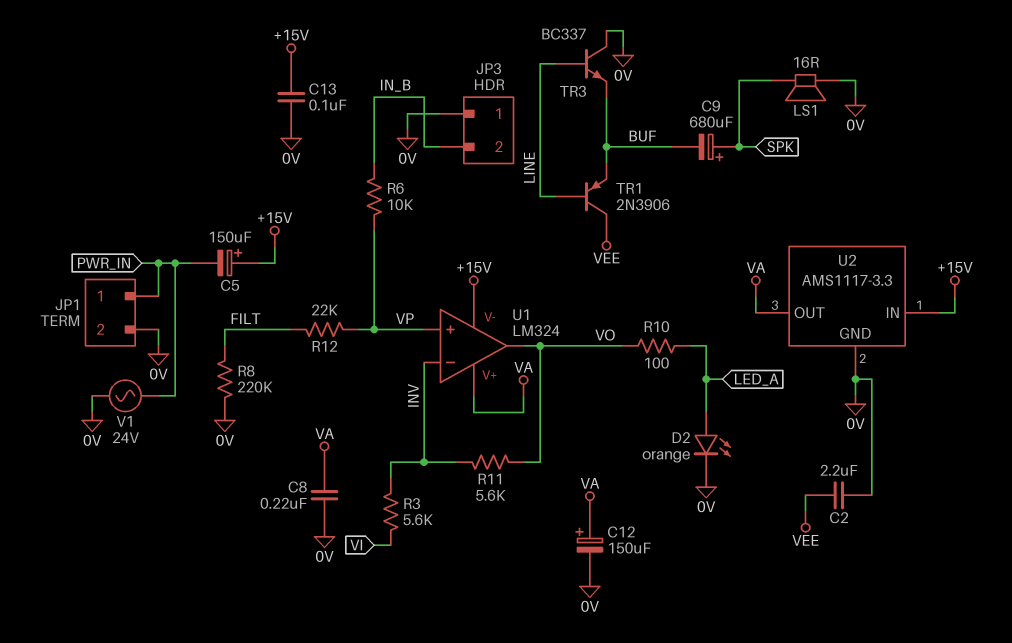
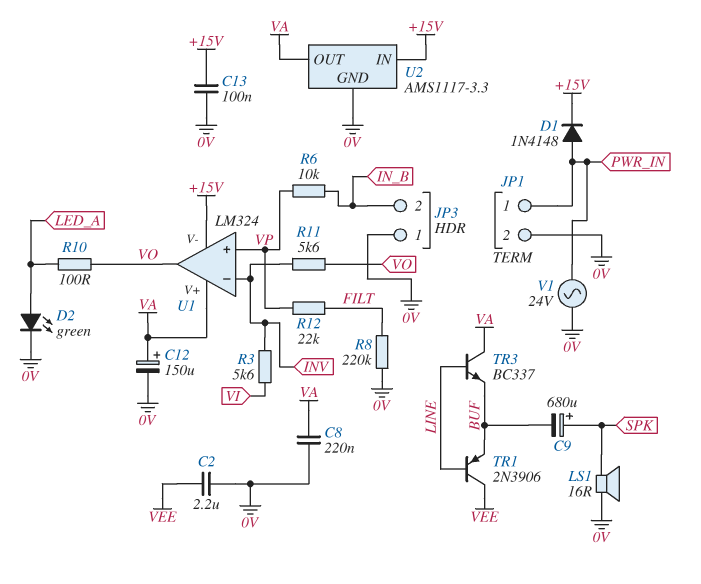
C5: 150uF (plus +15V, minus PWR_IN) -> none
D1: none -> diode 1N4148 (A PWR_IN, K +15V)
D2: LED orange (A LED_A, K 0V) -> LED green (A LED_A, K 0V)
TR3: NPN BC337 (B LINE, C 0V, E BUF) -> NPN BC337 (B LINE, C VA, E BUF)

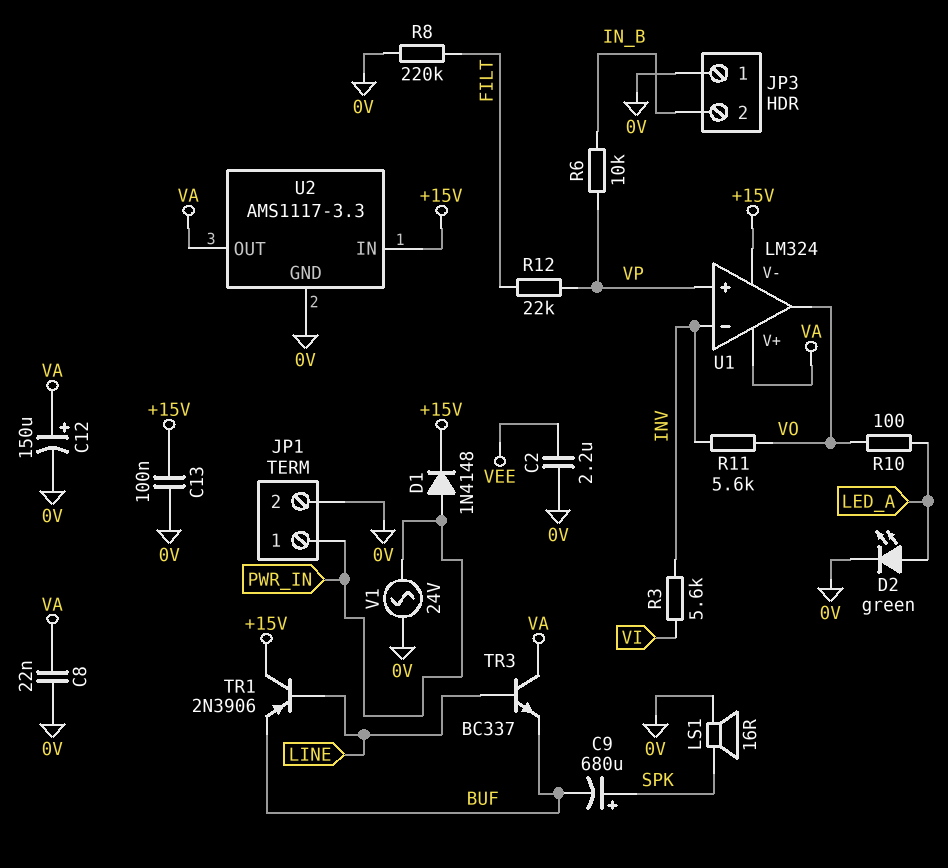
C8: 220nF (0V, VA) -> 22nF (0V, VA)
TR1: PNP 2N3906 (B LINE, C VEE, E BUF) -> PNP 2N3906 (B LINE, C +15V, E BUF)

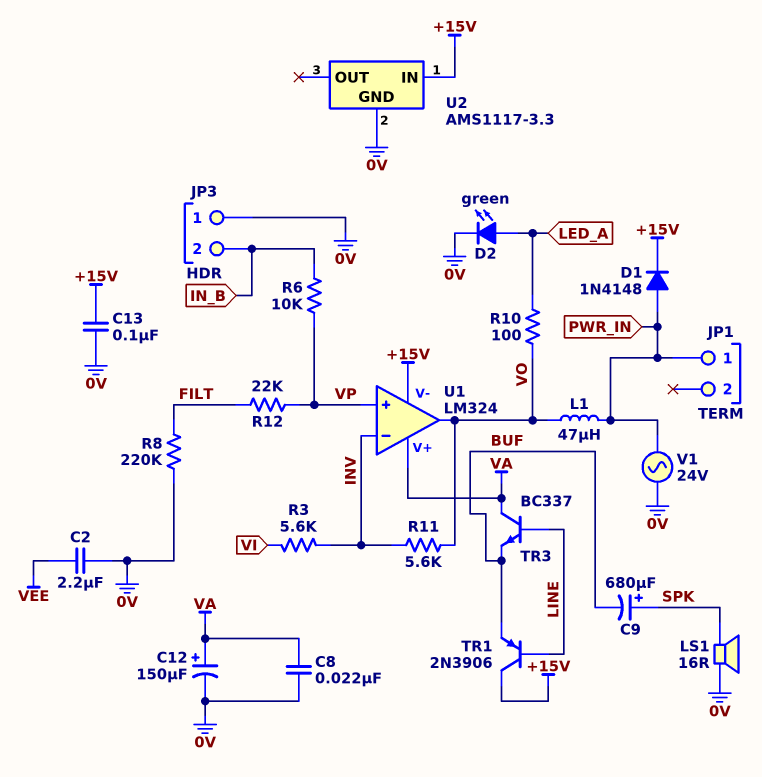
JP1 pin 2: 0V -> none
L1: none -> 47uH (PWR_IN, VO)
U2 pin OUT: VA -> none

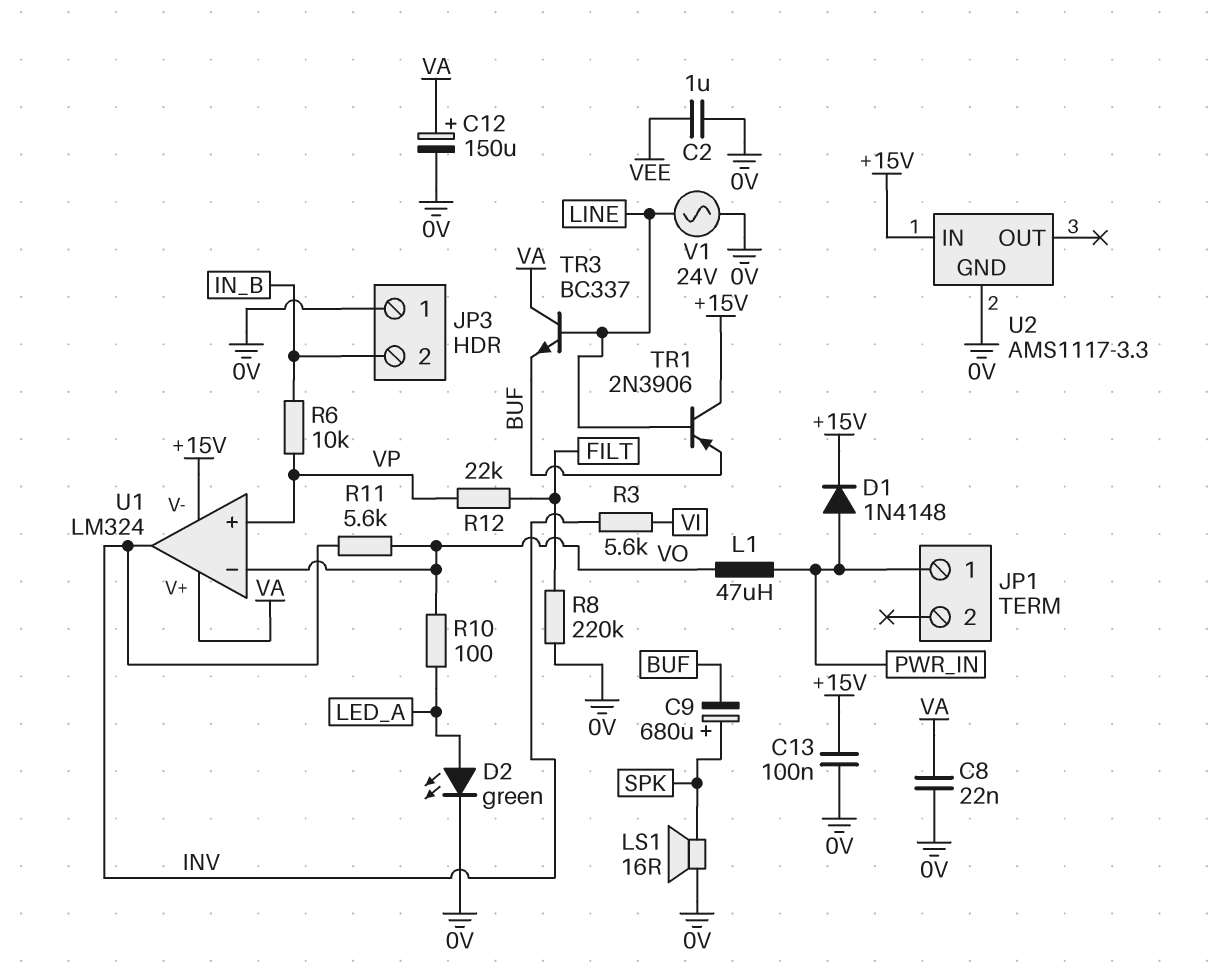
C2: 2.2uF (0V, VEE) -> 1uF (0V, VEE)
U1 pin in-: INV -> VO
U1 pin out: VO -> INV
V1: AC 24V (0V, PWR_IN) -> AC 24V (0V, LINE)

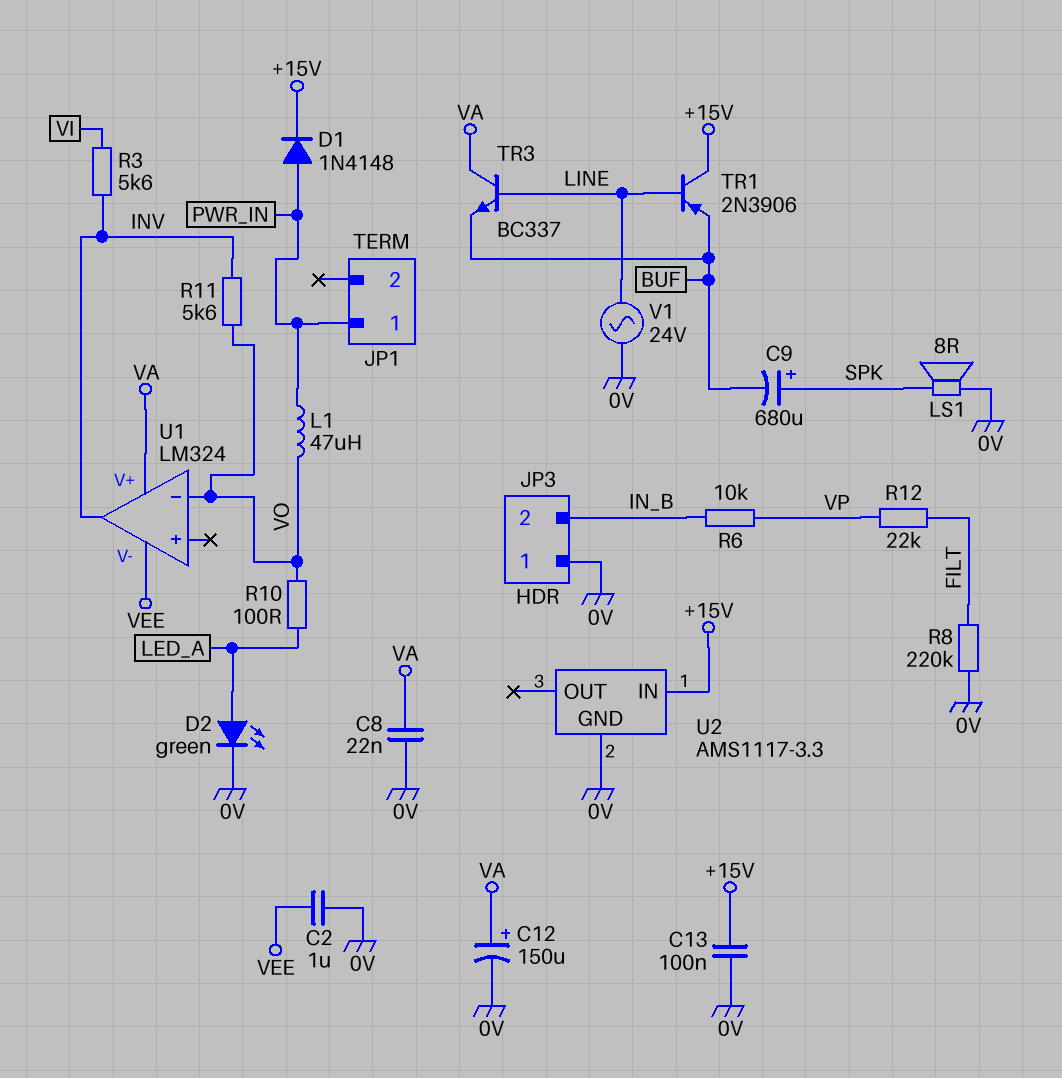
LS1: speaker 16R (0V, SPK) -> speaker 8R (0V, SPK)
U1 pin V-: +15V -> VEE
U1 pin in+: VP -> none

